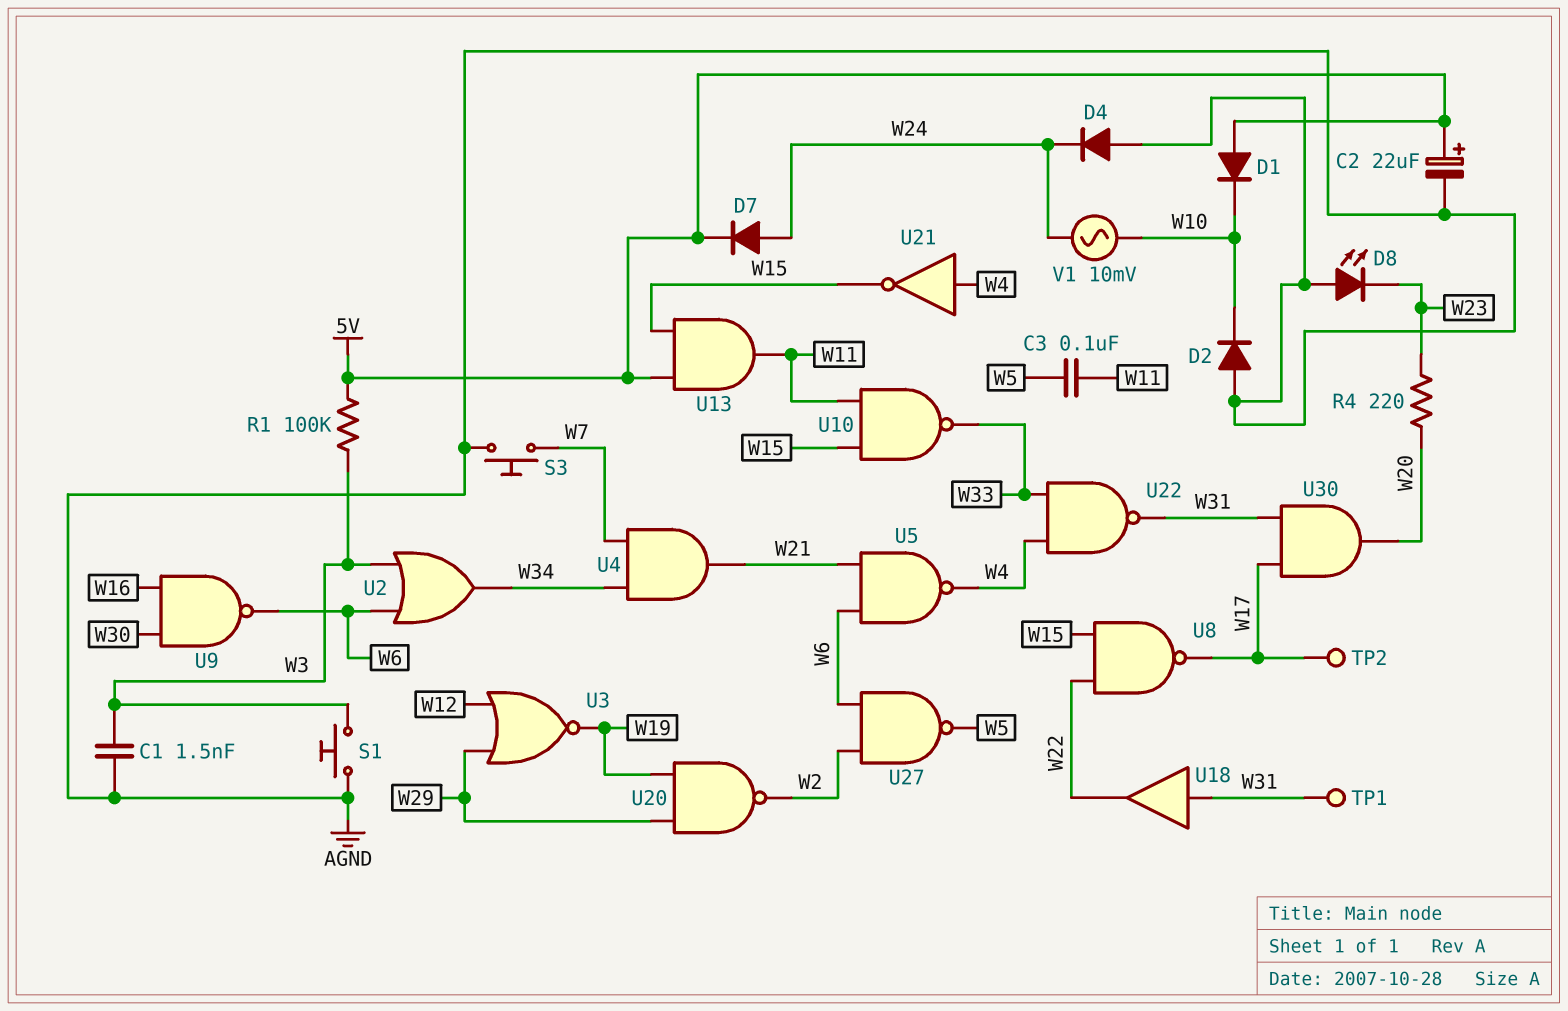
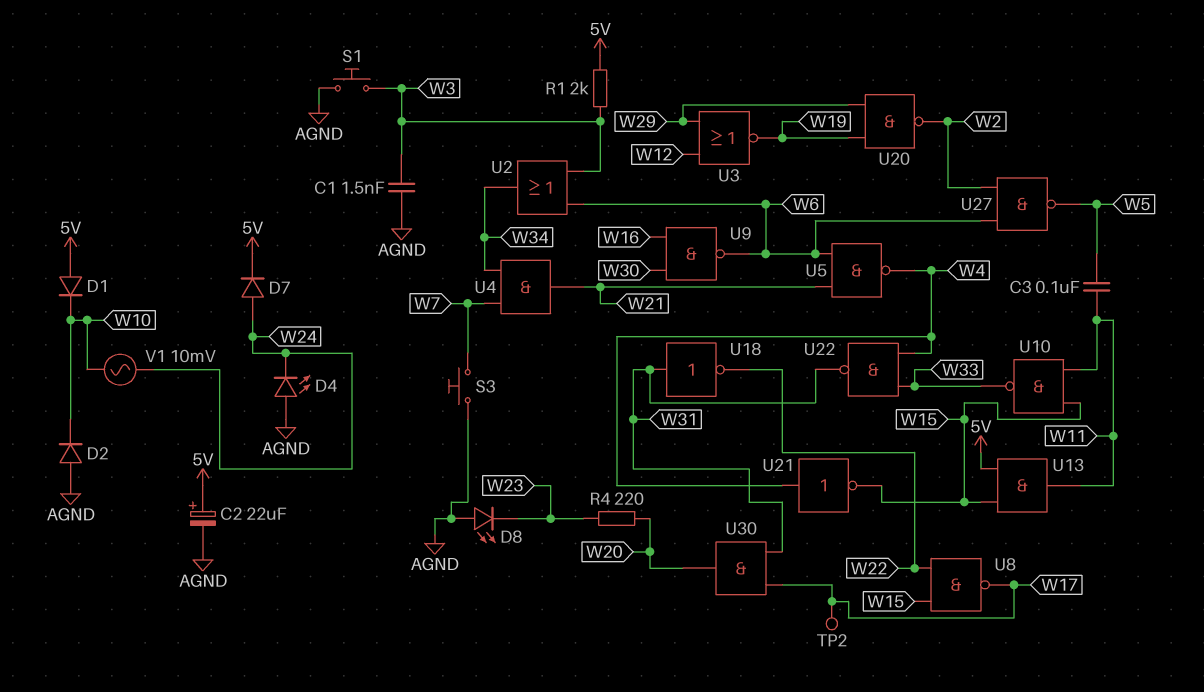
D4: diode (A AGND, K W24) -> LED (A AGND, K W24)
R1: 100k (5V, W3) -> 2k (5V, W3)
TP1: test point (W31) -> none
U18: buffer (in W31, out W22) -> NOT (in W31, out W22)

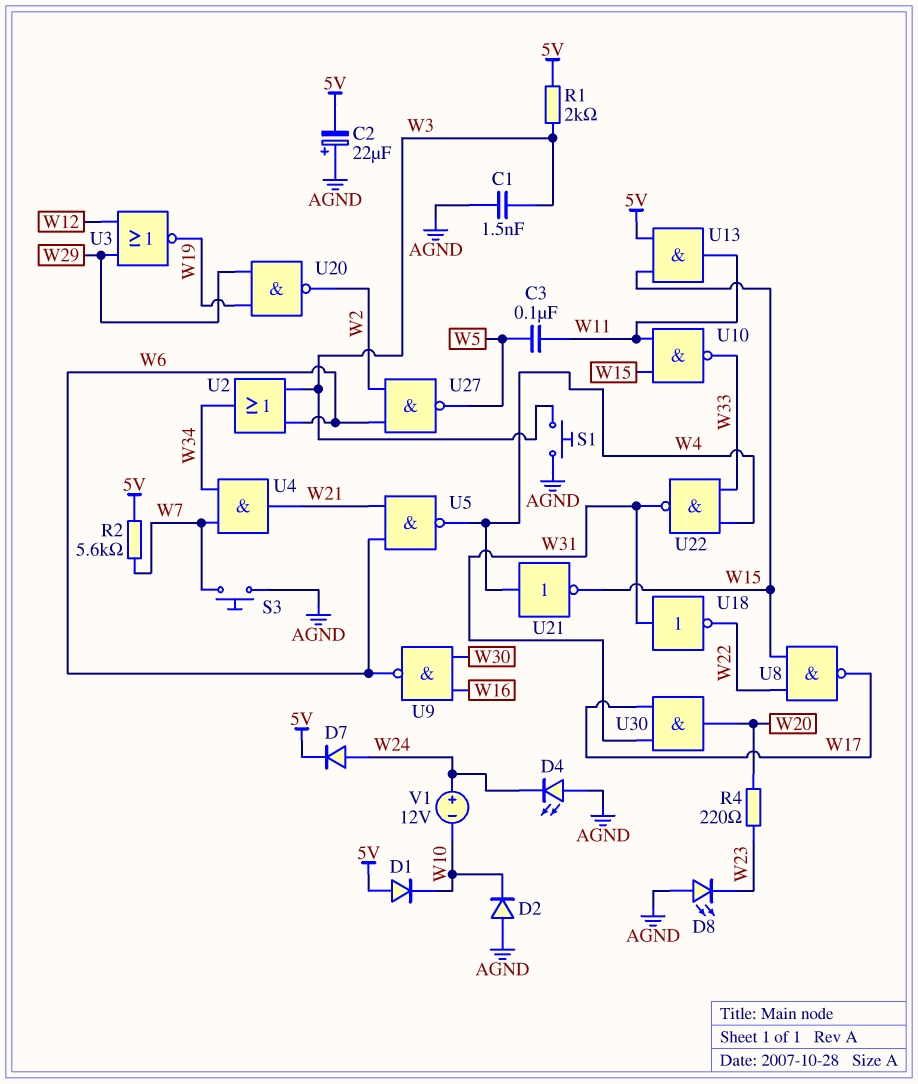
C2: 22uF (plus 5V, minus AGND) -> 22uF (plus AGND, minus 5V)
R2: none -> 5.6k (5V, W7)
TP2: test point (W17) -> none
V1: AC 10mV (W10, W24) -> 12V (plus W24, minus W10)

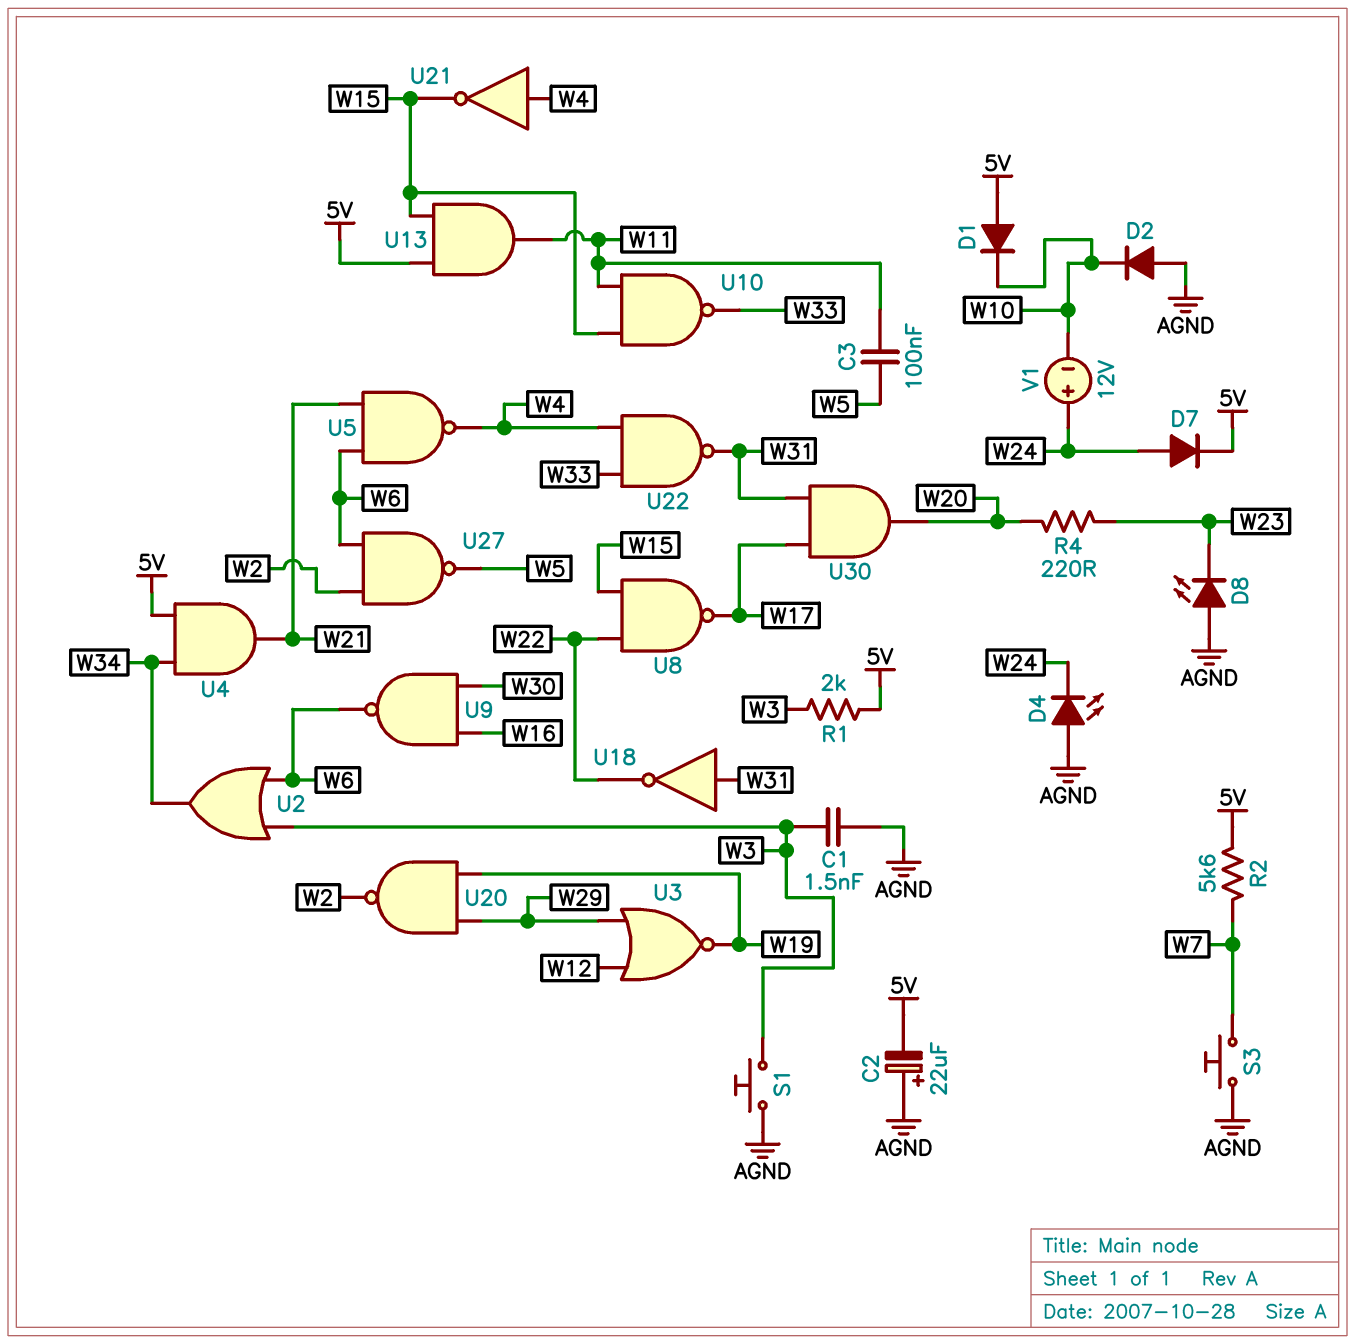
U4: AND (in W7, in W34, out W21) -> AND (in 5V, in W34, out W21)

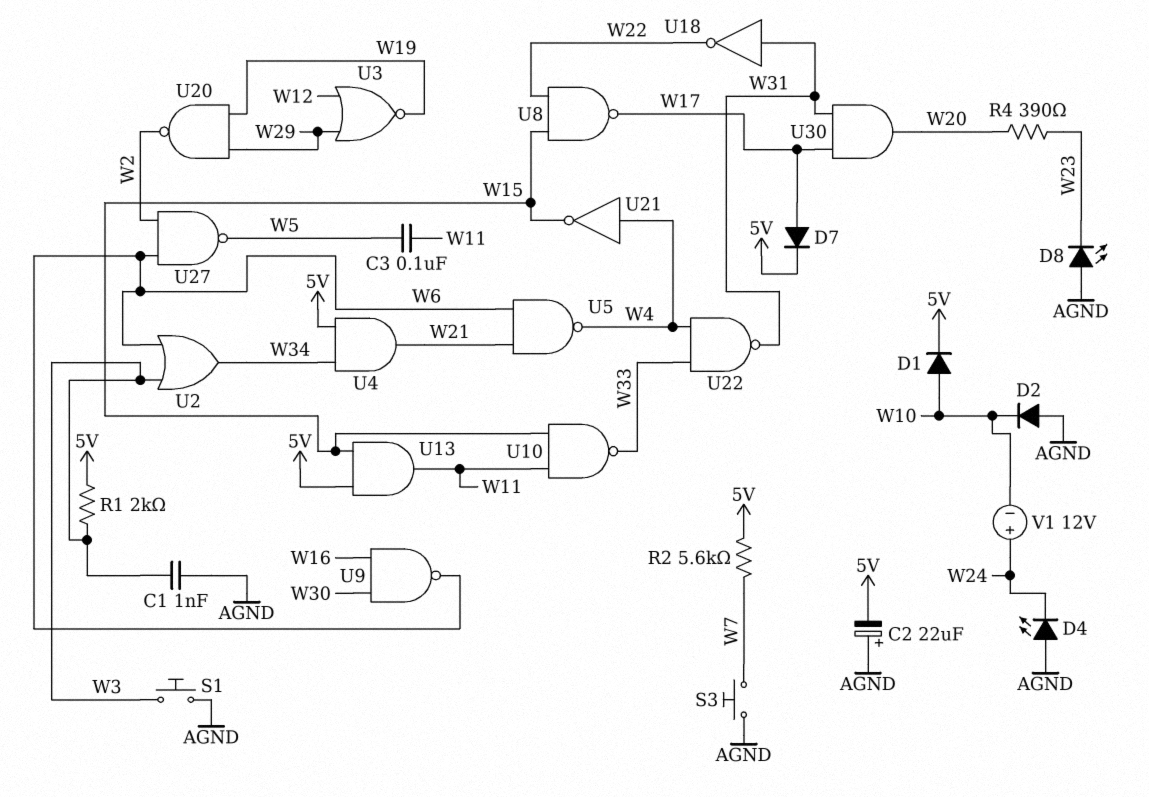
C1: 1.5nF (AGND, W3) -> 1nF (AGND, W3)
D1: diode (A 5V, K W10) -> diode (A W10, K 5V)
D7: diode (A W24, K 5V) -> diode (A W17, K 5V)
R4: 220 (W20, W23) -> 390 (W20, W23)

